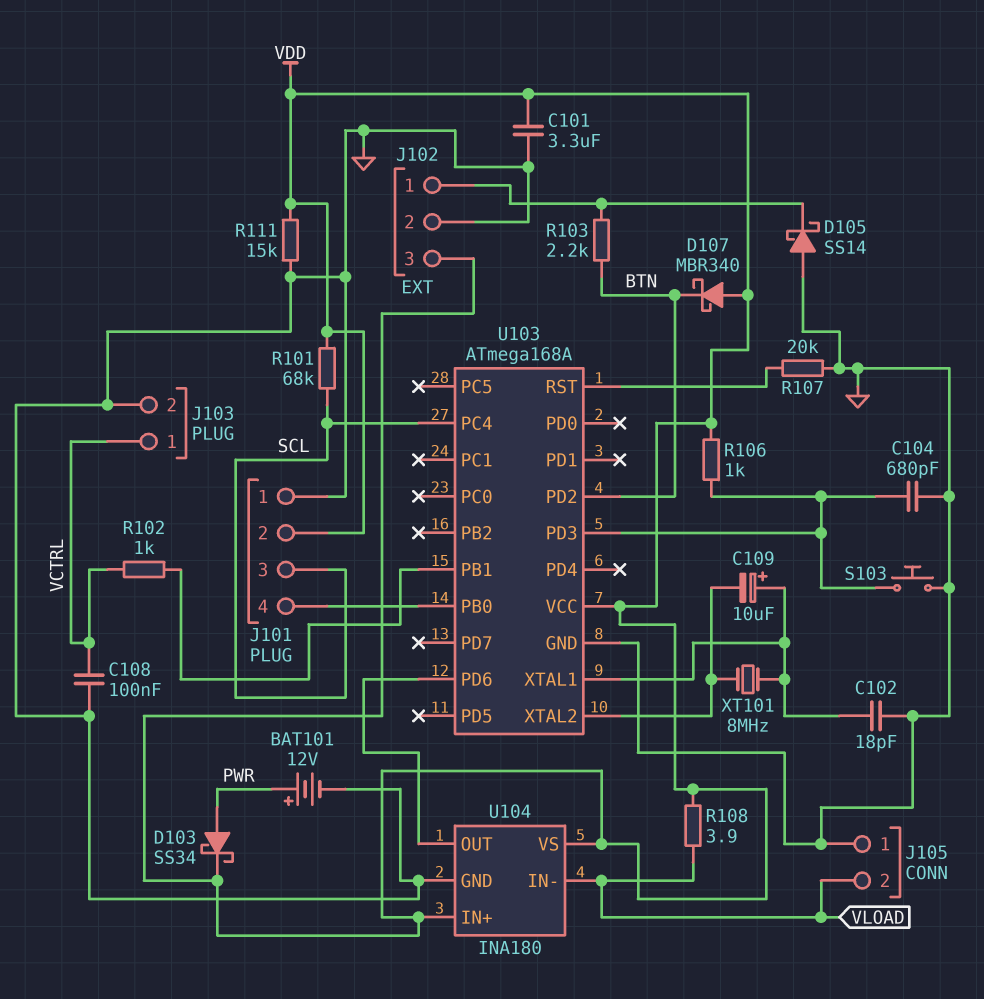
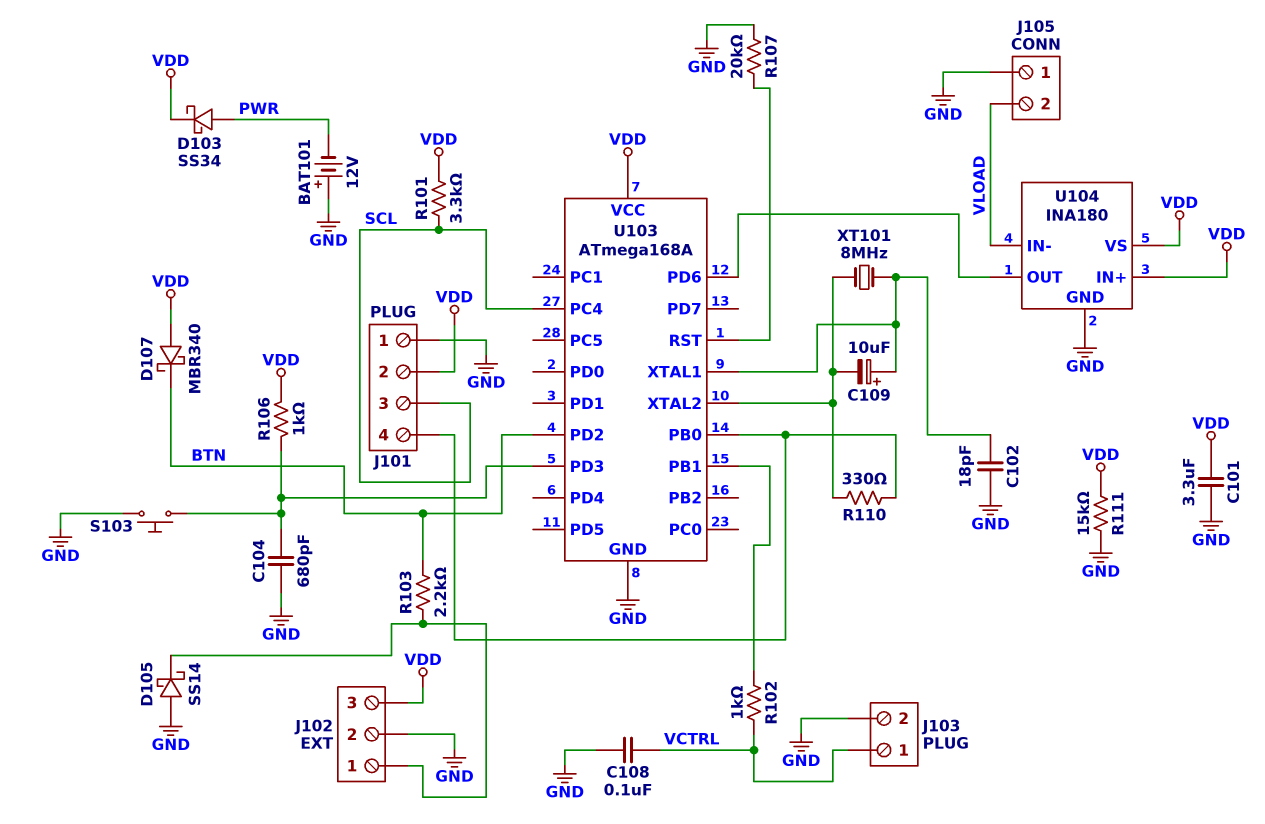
BAT101: 12V (plus PWR, minus GND) -> 12V (plus GND, minus PWR)
R101: 68k (SCL, VDD) -> 3.3k (SCL, VDD)
R108: 3.9 (VDD, VLOAD) -> none
R110: none -> 330 (J101/4, U103/XTAL2)

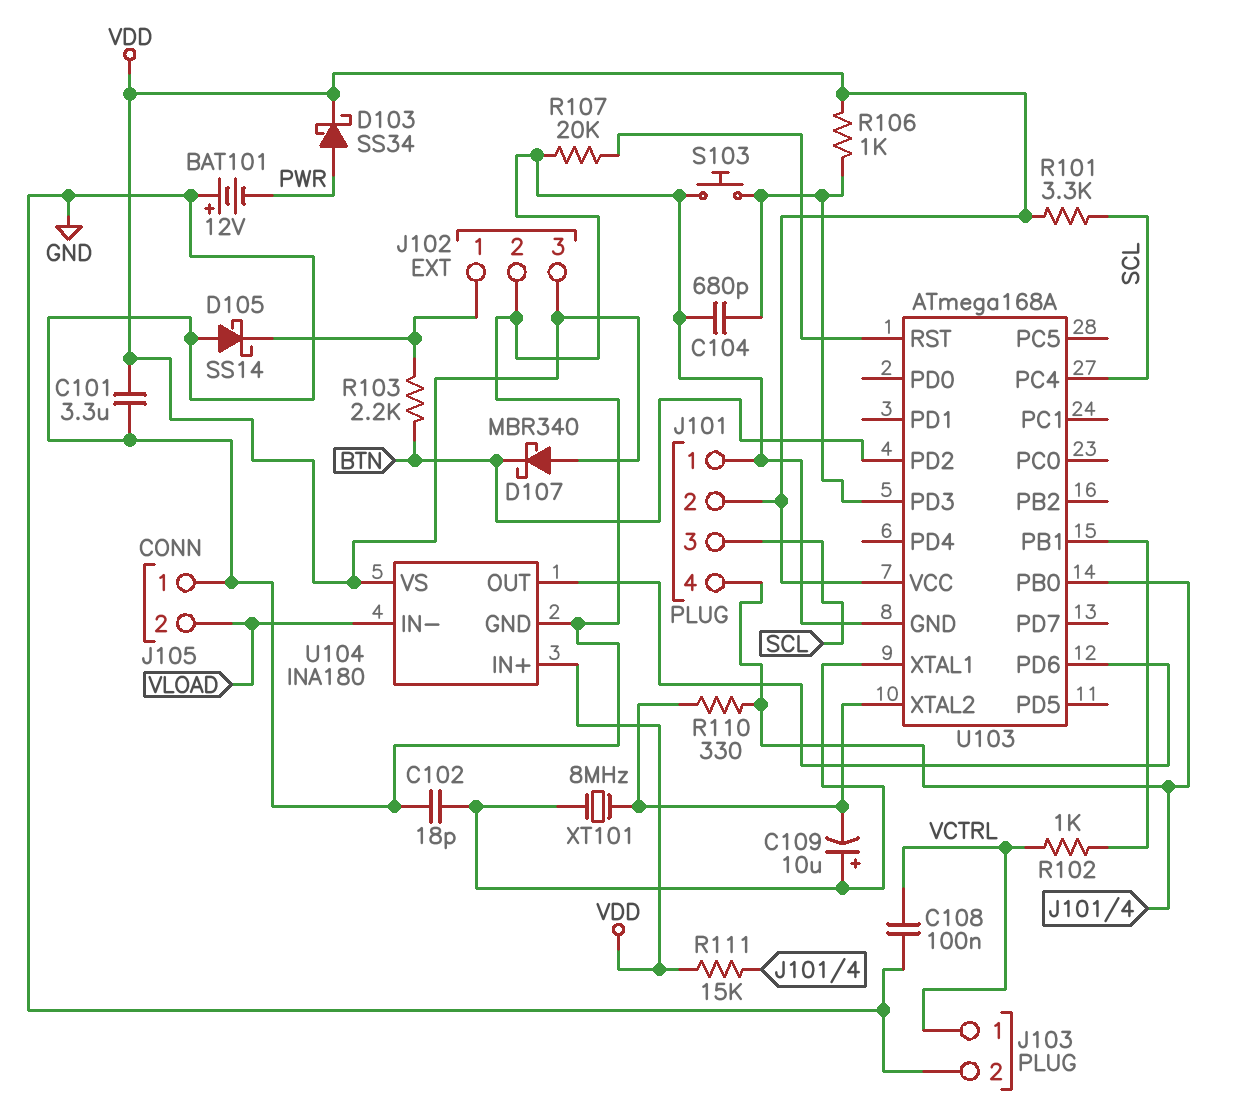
R111: 15k (GND, VDD) -> 15k (J101/4, VDD)

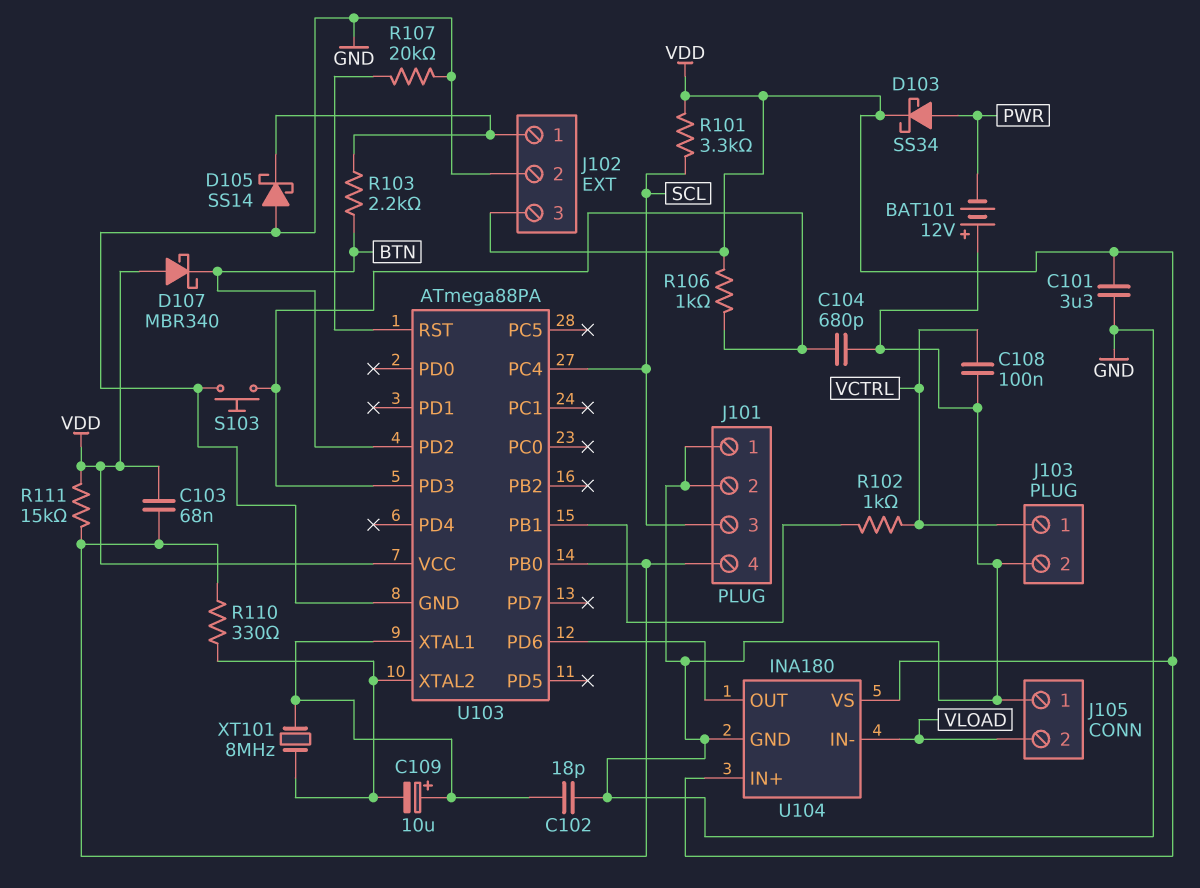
C103: none -> 68nF (J101/4, VDD)
J101 pin 2: VDD -> GND
U103: ATmega168A -> ATmega88PA

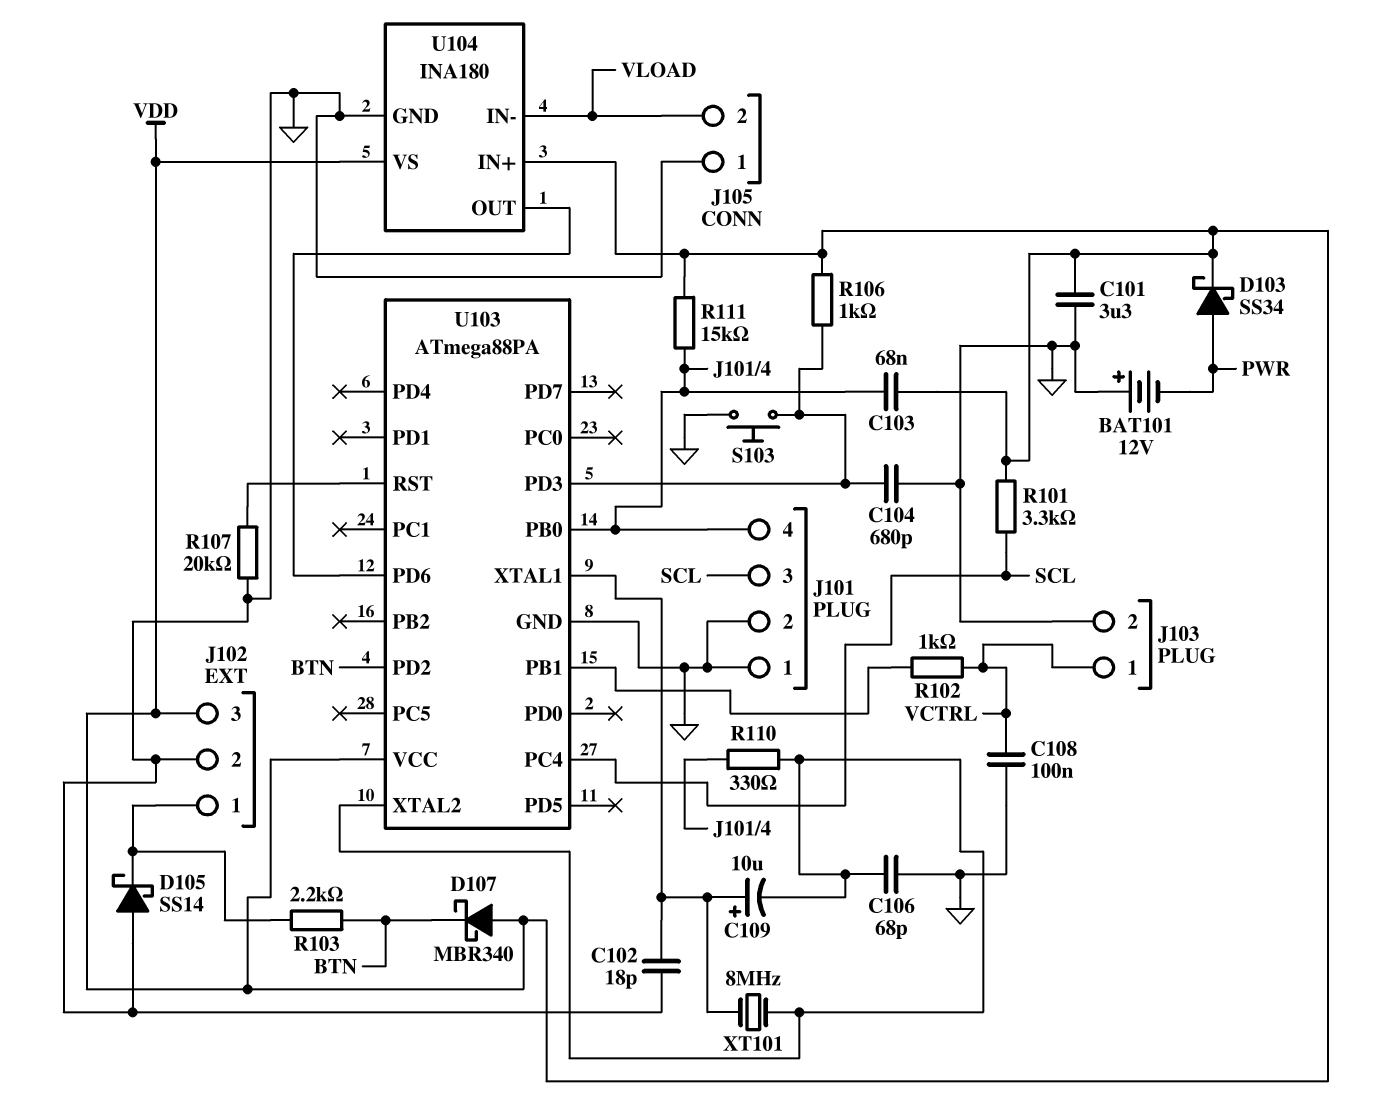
C106: none -> 68pF (GND, U103/XTAL2)

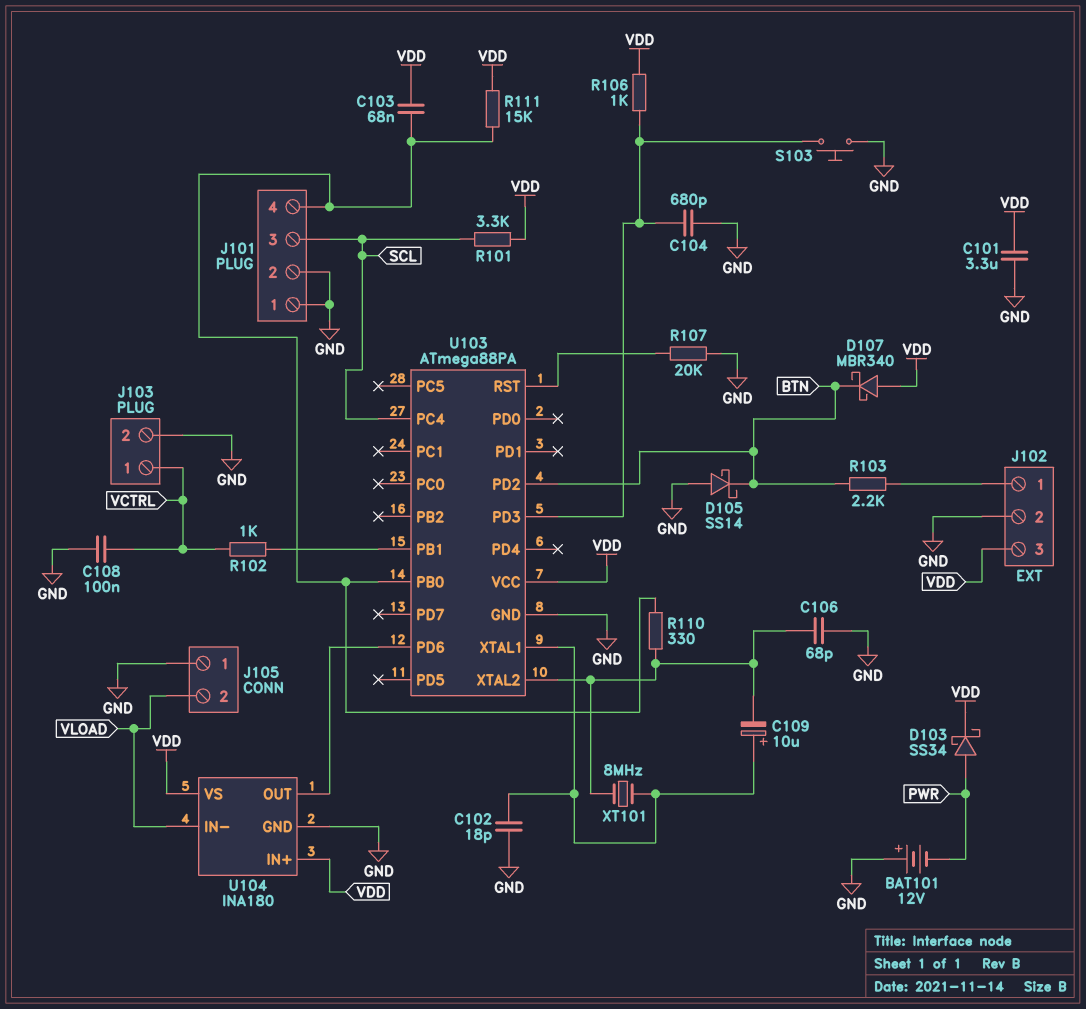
D105: schottky SS14 (A GND, K J102/1) -> schottky SS14 (A GND, K BTN)

